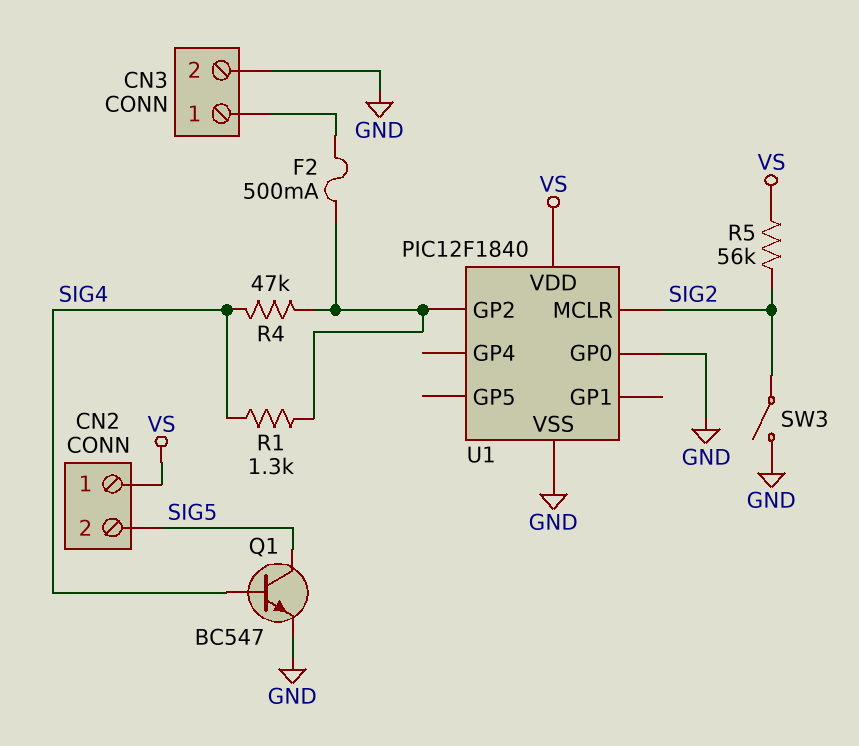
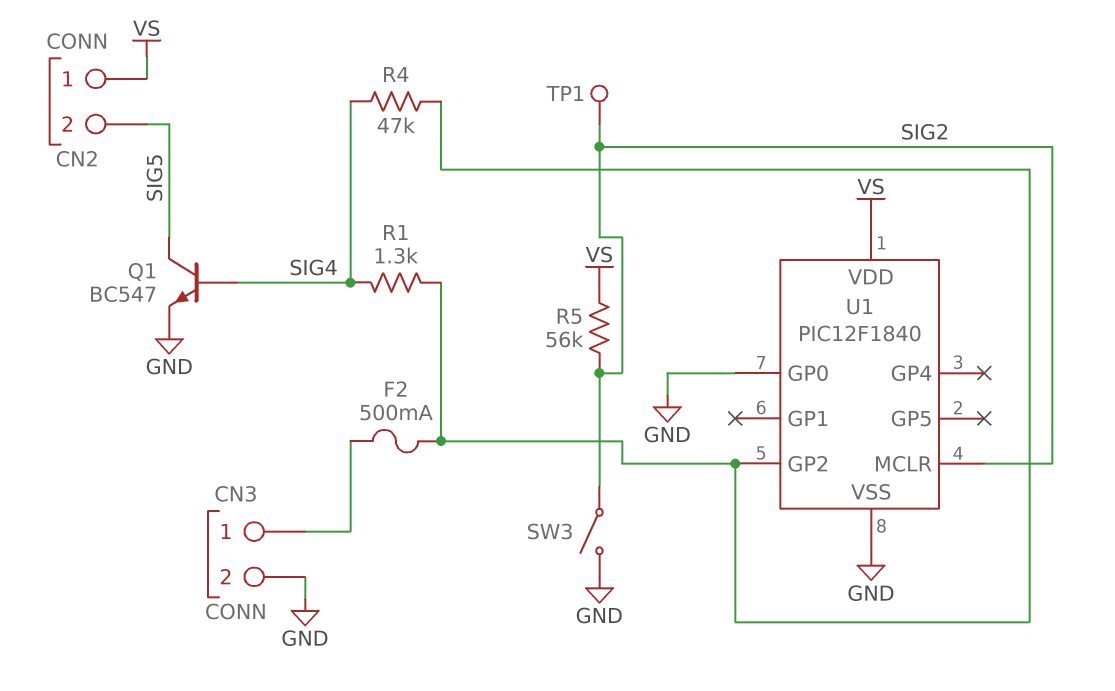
TP1: none -> test point (SIG2)

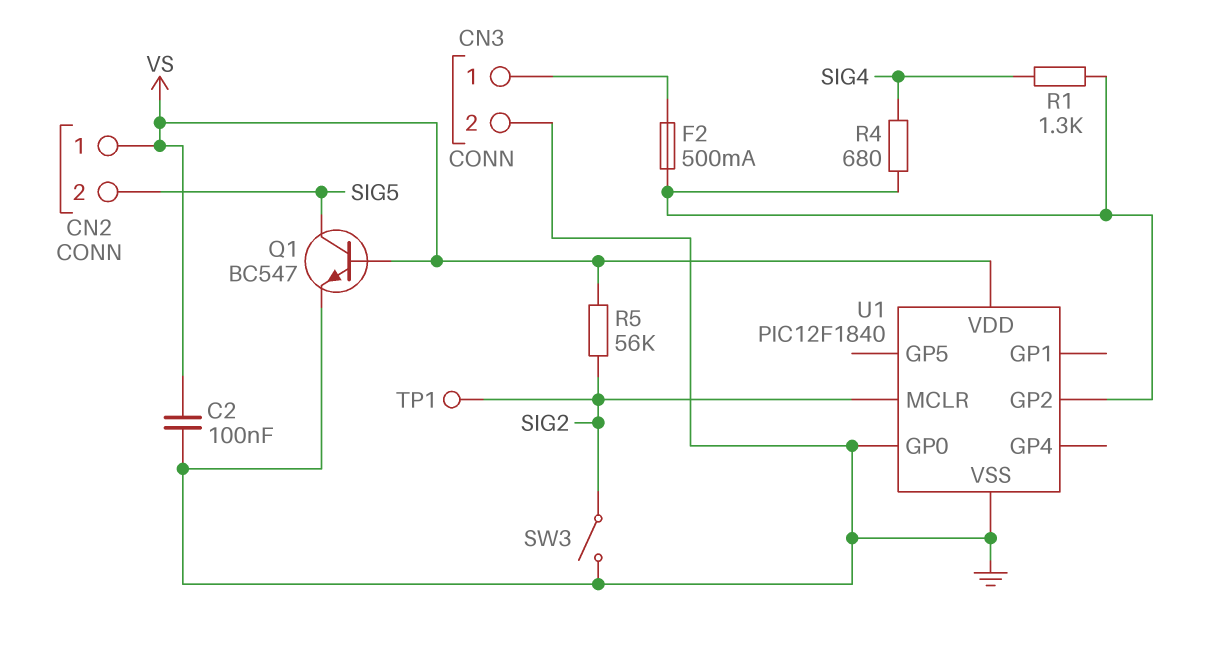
C2: none -> 100nF (GND, VS)
Q1: NPN BC547 (B SIG4, C SIG5, E GND) -> NPN BC547 (B VS, C SIG5, E GND)
R4: 47k (SIG4, U1/GP2) -> 680 (SIG4, U1/GP2)

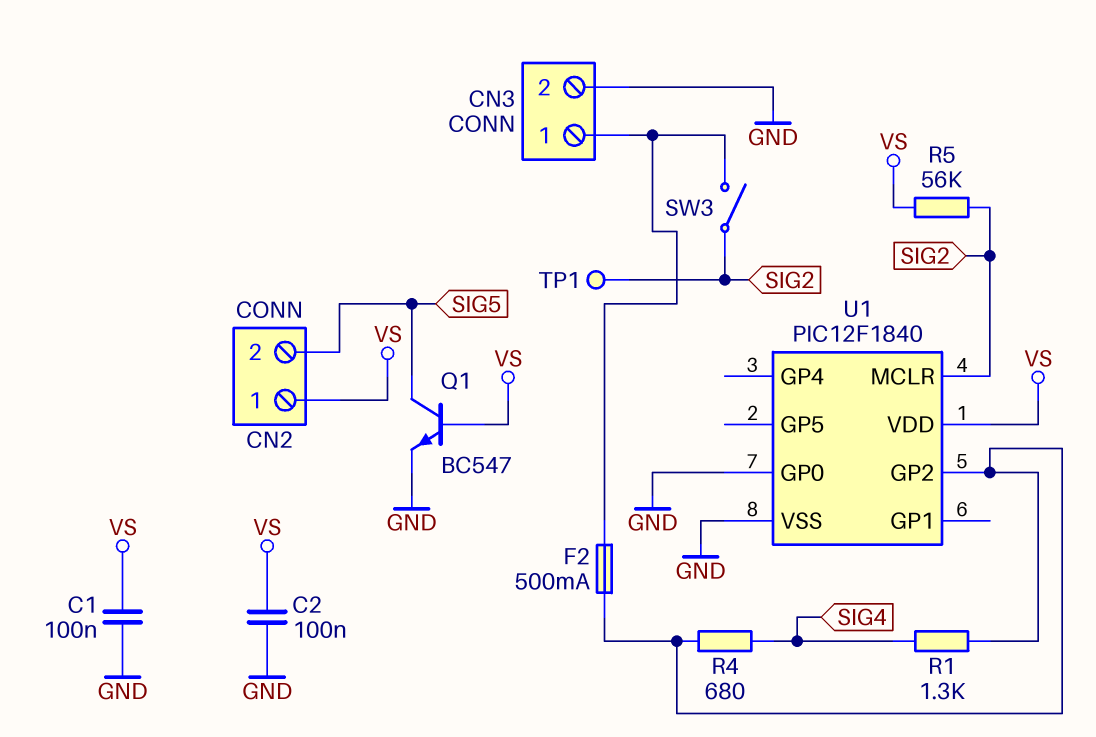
C1: none -> 100nF (GND, VS)
SW3: switch (GND, SIG2) -> switch (CN3/1, SIG2)

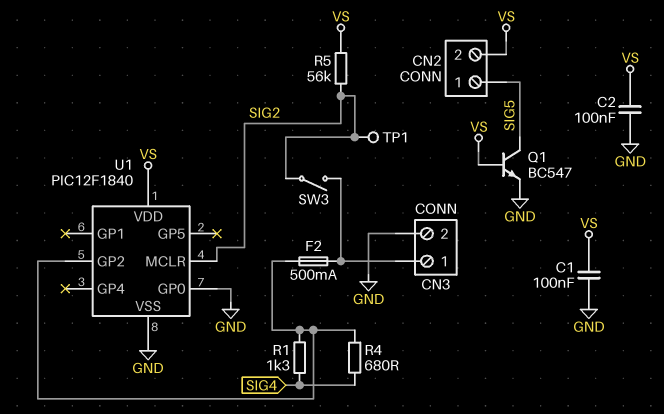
CN2 pin 1: VS -> SIG5
CN2 pin 2: SIG5 -> VS

